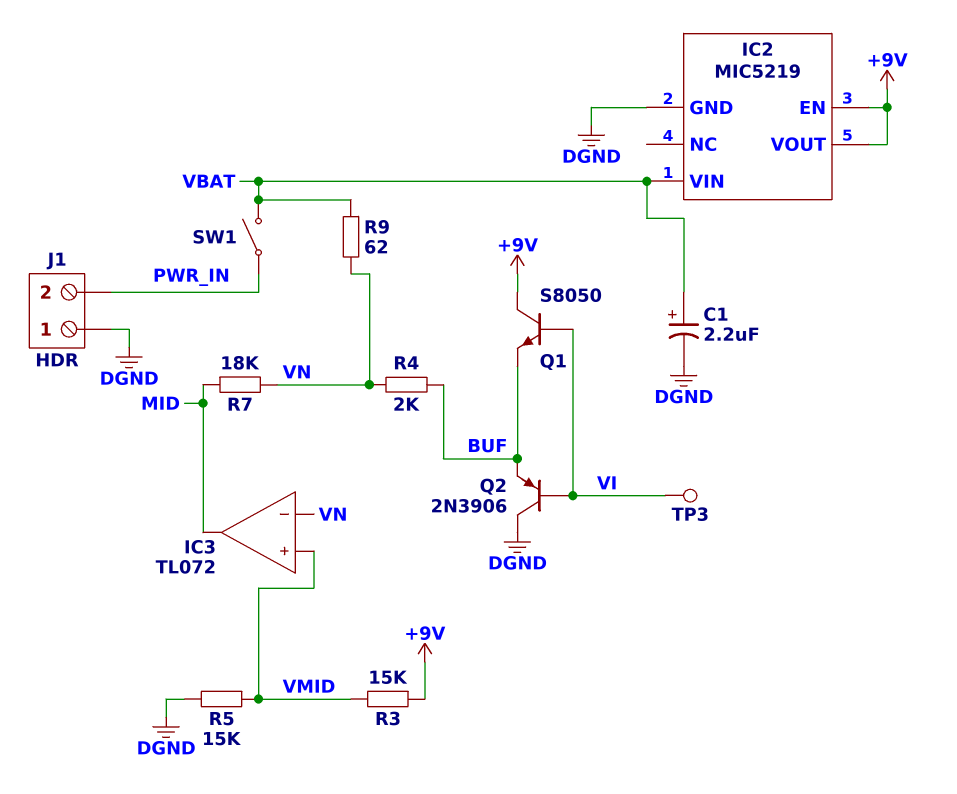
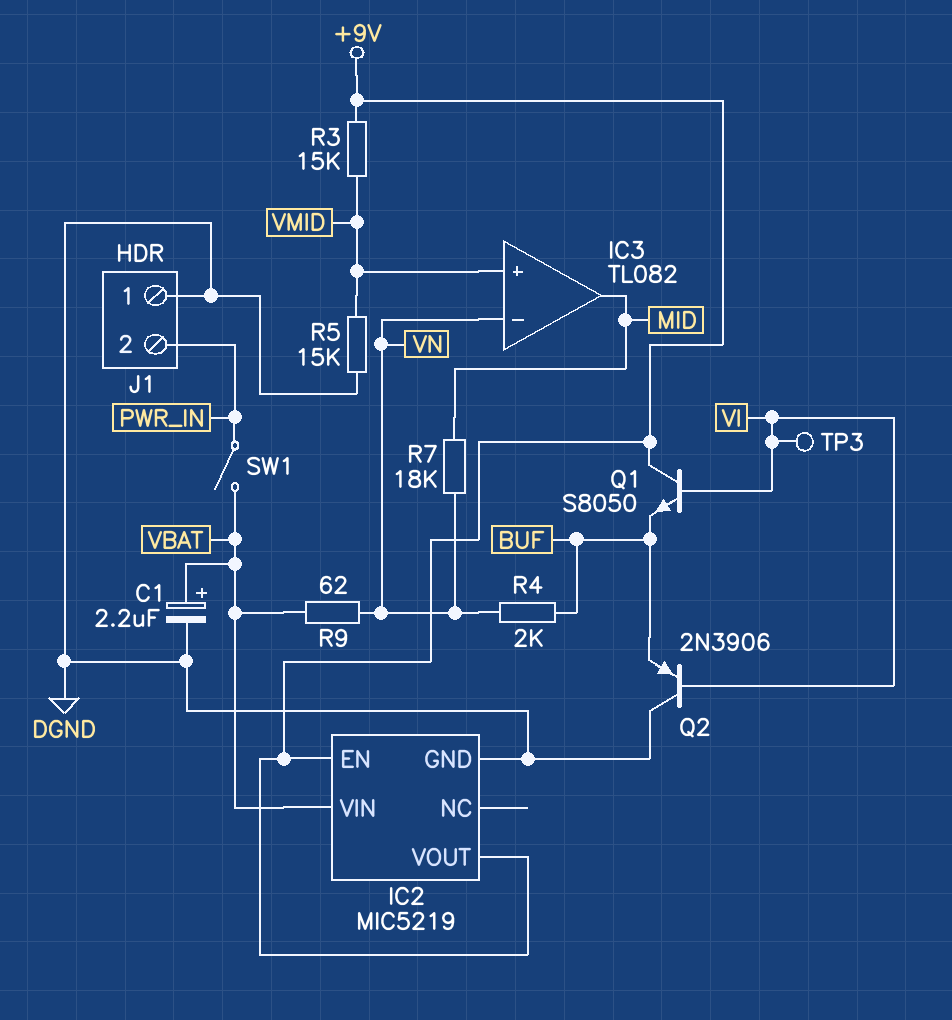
IC3: TL072 -> TL082

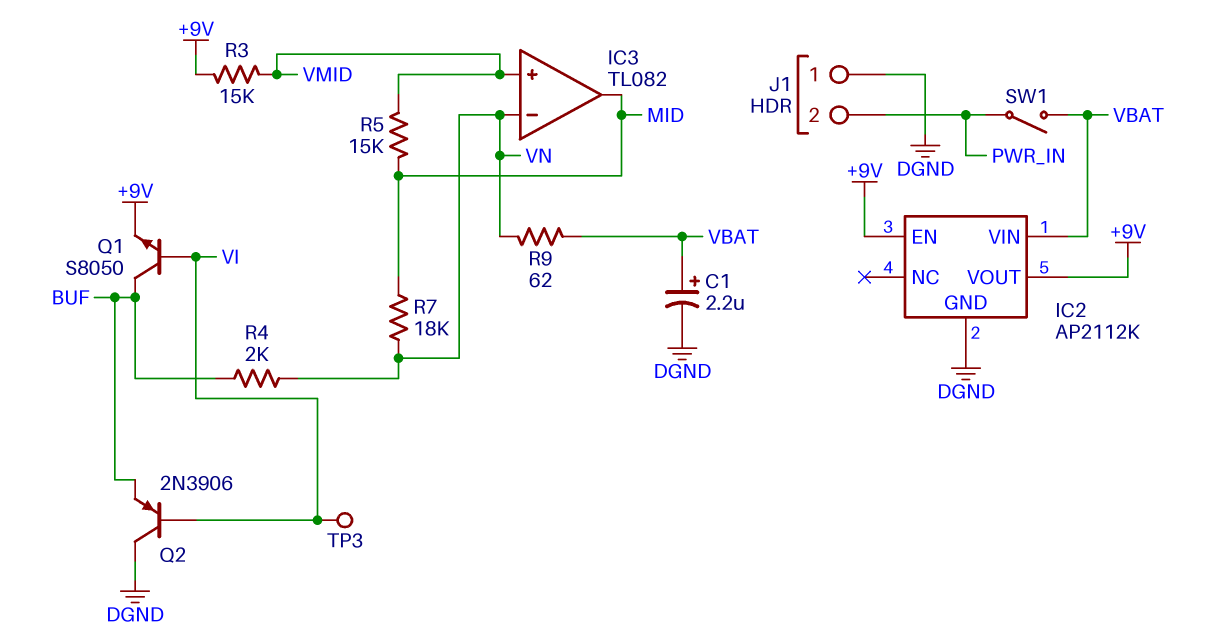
IC2: MIC5219 -> AP2112K
Q1: NPN S8050 (B VI, C +9V, E BUF) -> NPN S8050 (B VI, C BUF, E +9V)
R5: 15k (DGND, VMID) -> 15k (MID, VMID)

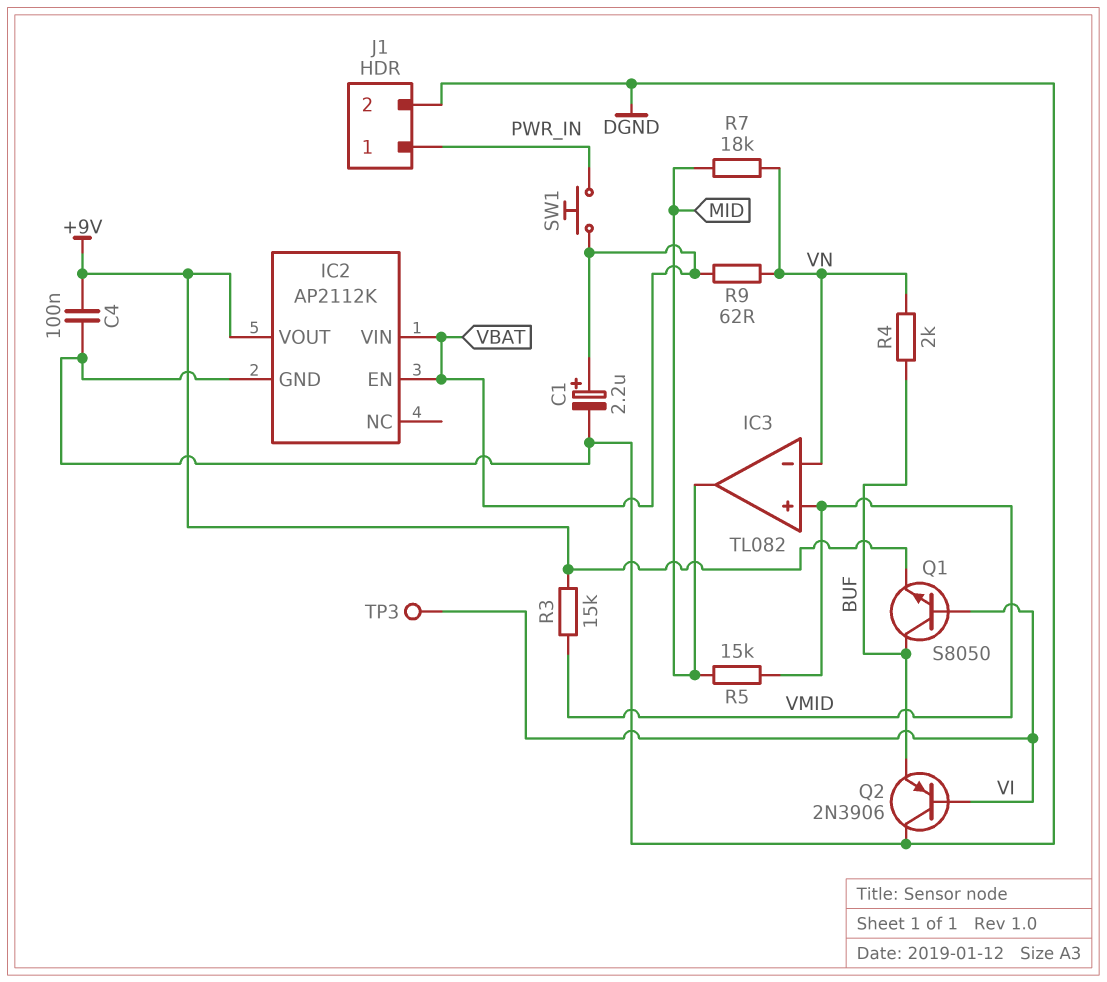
C4: none -> 100nF (+9V, DGND)
IC2 pin EN: +9V -> VBAT
J1 pin 1: DGND -> PWR_IN
J1 pin 2: PWR_IN -> DGND
SW1: switch (PWR_IN, VBAT) -> button (PWR_IN, VBAT)

